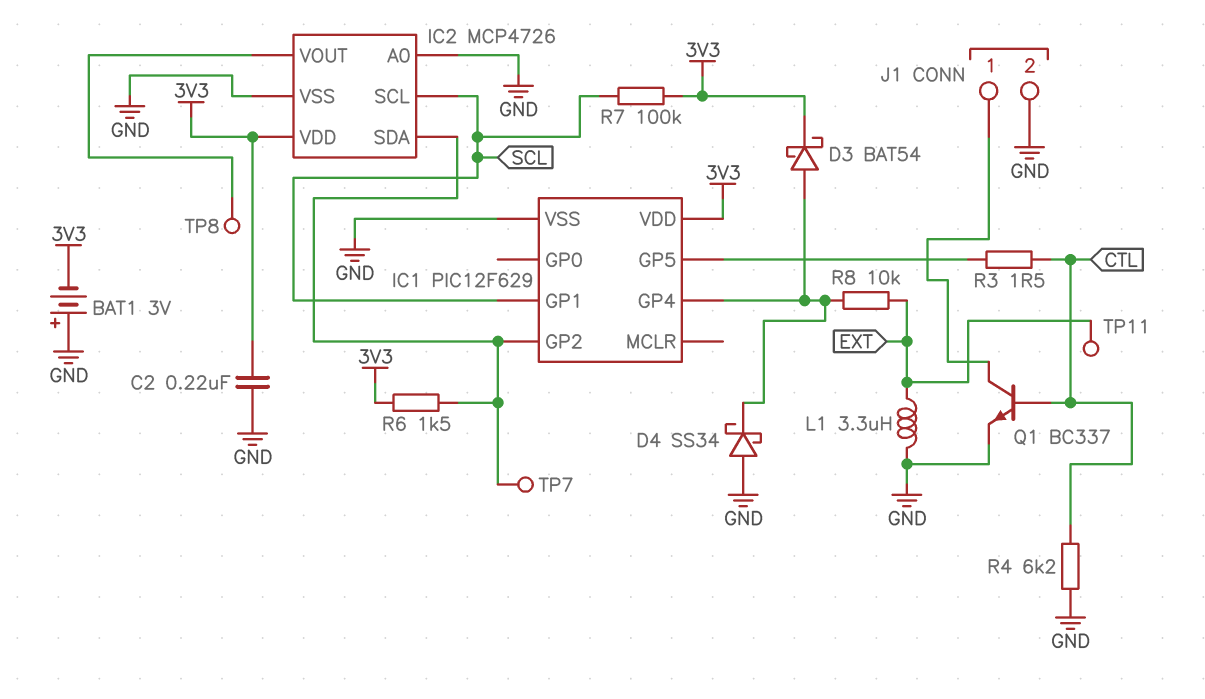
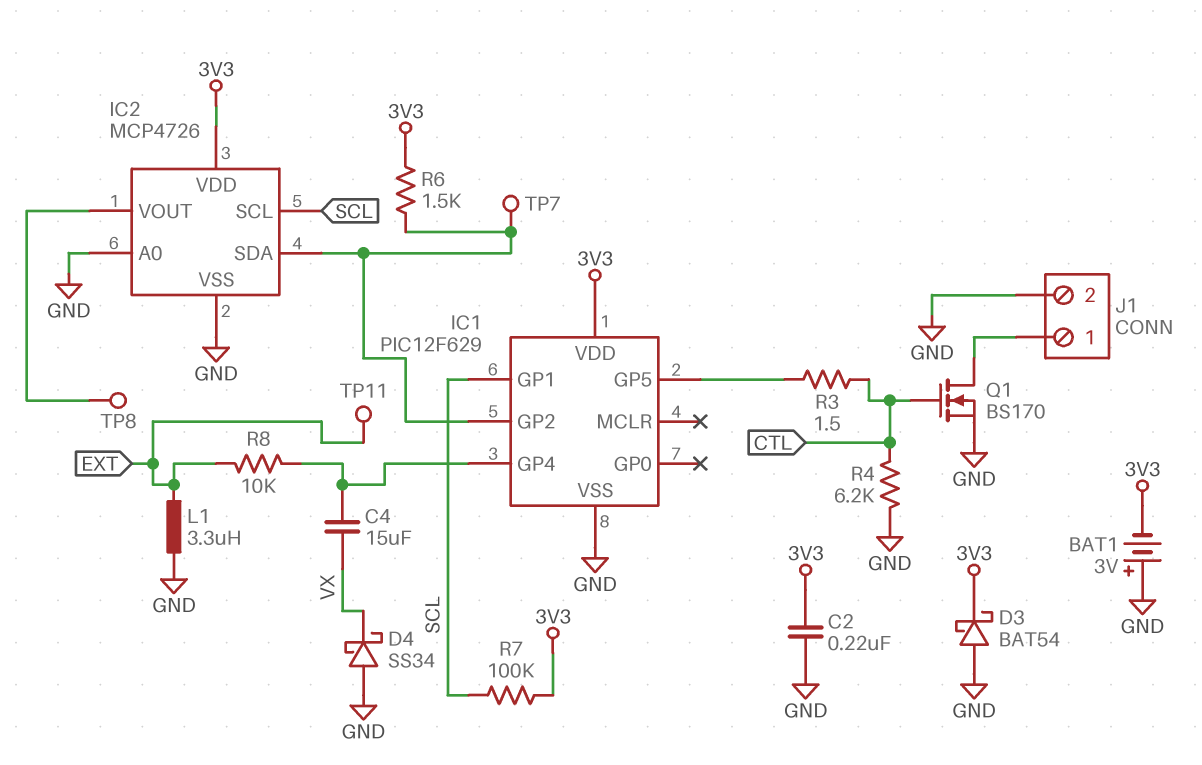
C4: none -> 15uF (IC1/GP4, VX)
D3: schottky BAT54 (A IC1/GP4, K 3V3) -> schottky BAT54 (A GND, K 3V3)
D4: schottky SS34 (A GND, K IC1/GP4) -> schottky SS34 (A GND, K VX)
Q1: NPN BC337 (B CTL, C J1/1, E GND) -> NMOS BS170 (G CTL, D J1/1, S GND)

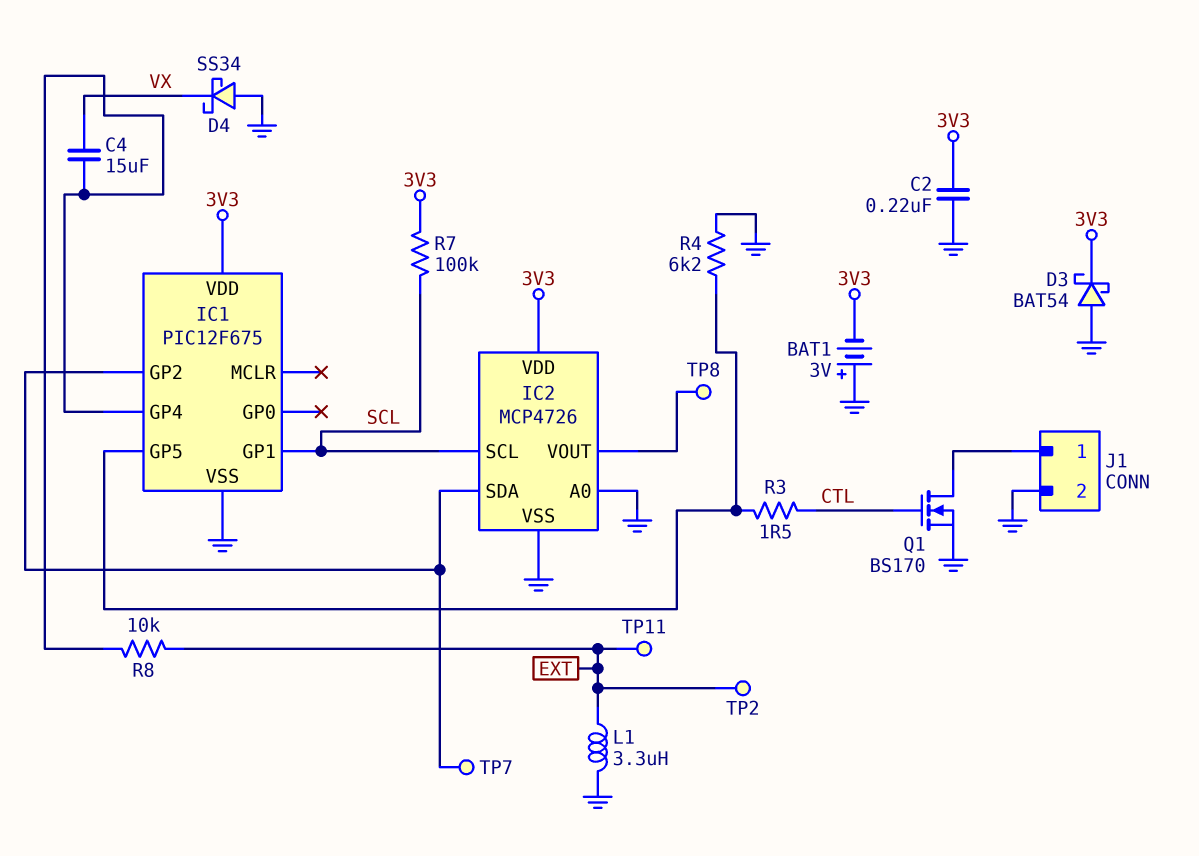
IC1: PIC12F629 -> PIC12F675
R4: 6.2k (CTL, GND) -> 6.2k (GND, IC1/GP5)
R6: 1.5k (3V3, IC1/GP2) -> none
TP2: none -> test point (EXT)

